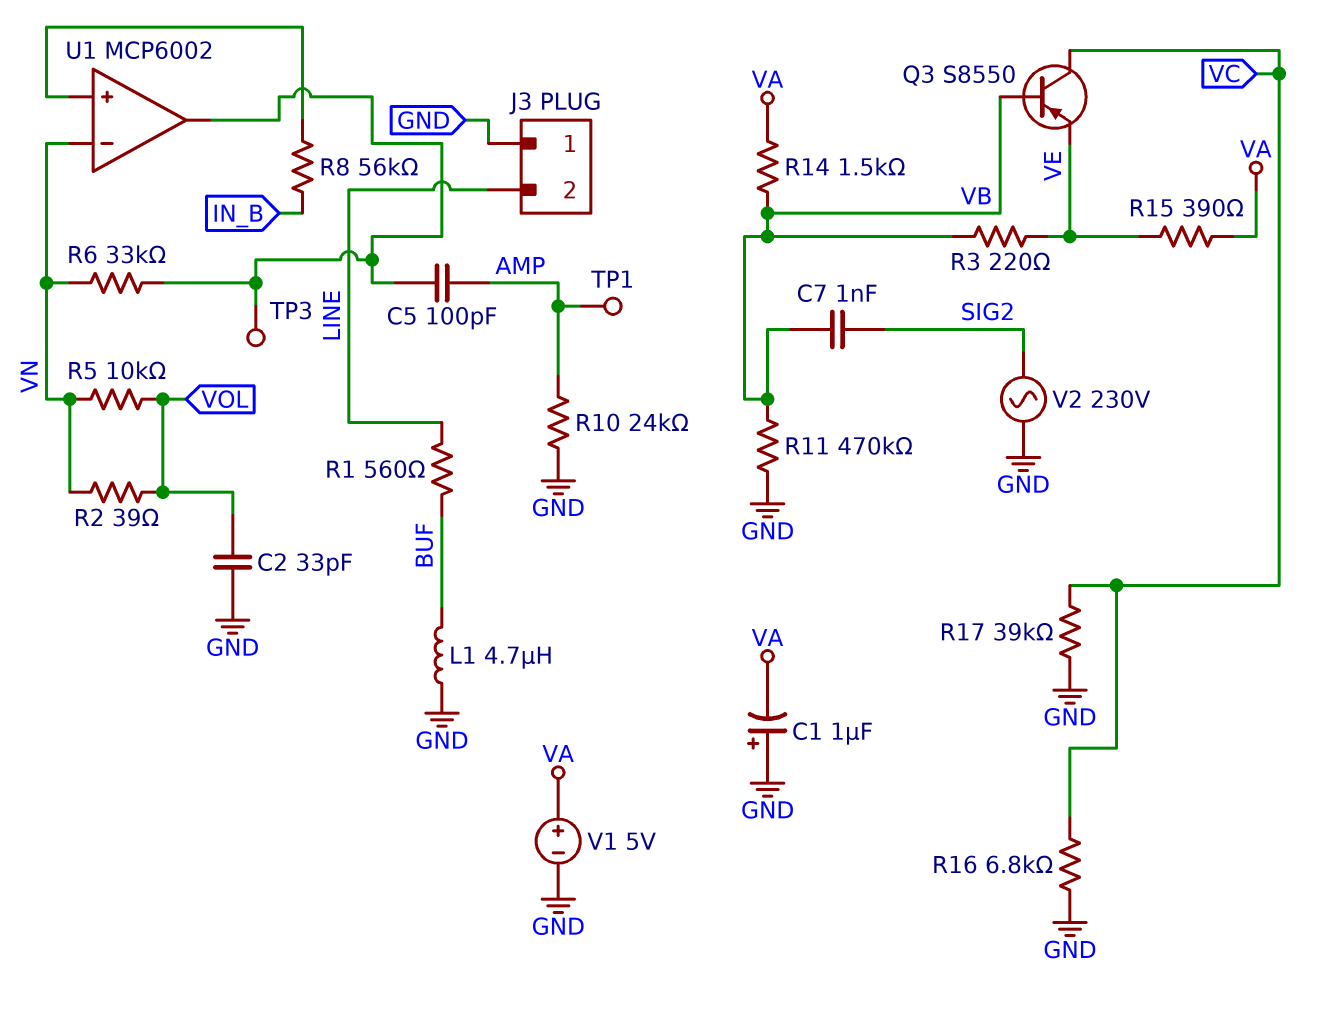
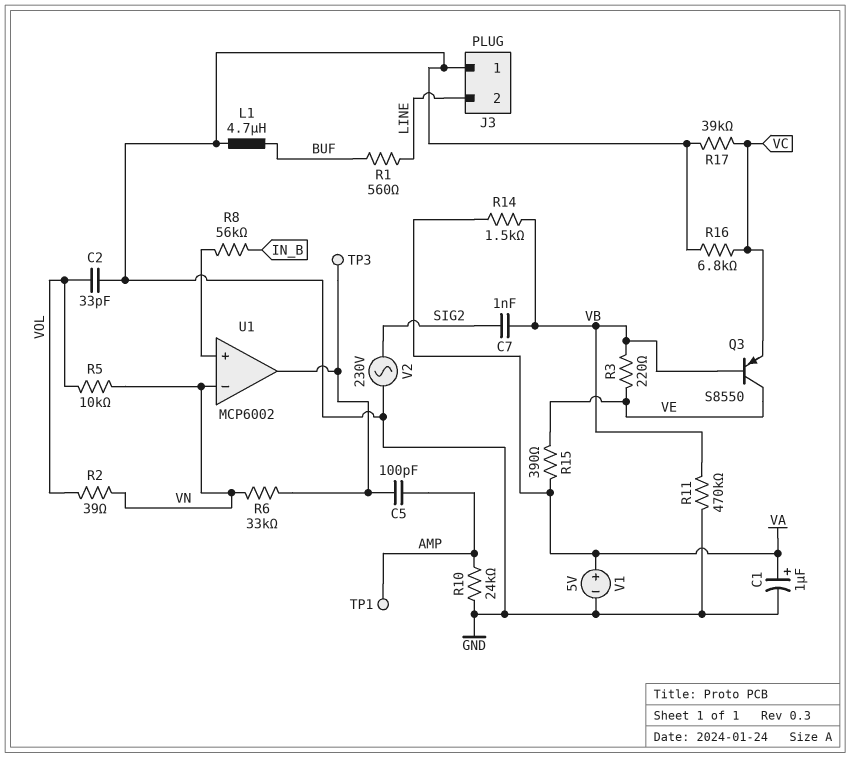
C1: 1uF (plus GND, minus VA) -> 1uF (plus VA, minus GND)
Q3: PNP S8550 (B VB, C VC, E VE) -> PNP S8550 (B VB, C VE, E VC)

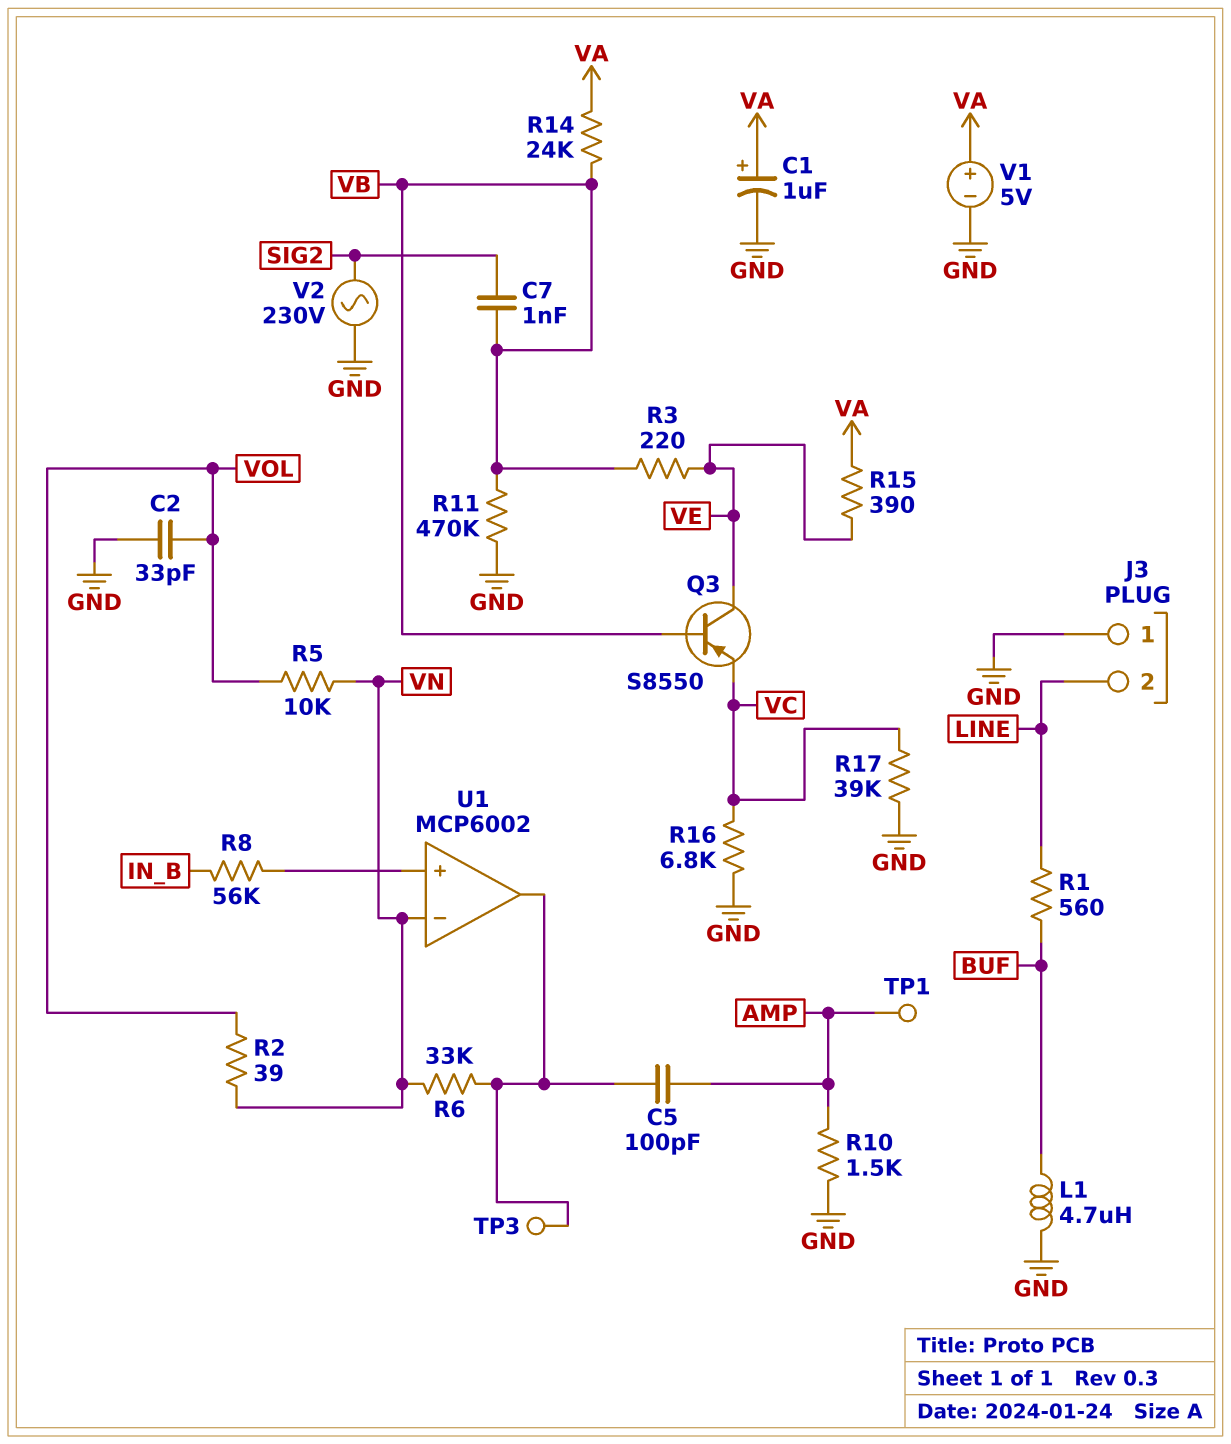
R10: 24k (AMP, GND) -> 1.5k (AMP, GND)
R14: 1.5k (VA, VB) -> 24k (VA, VB)

